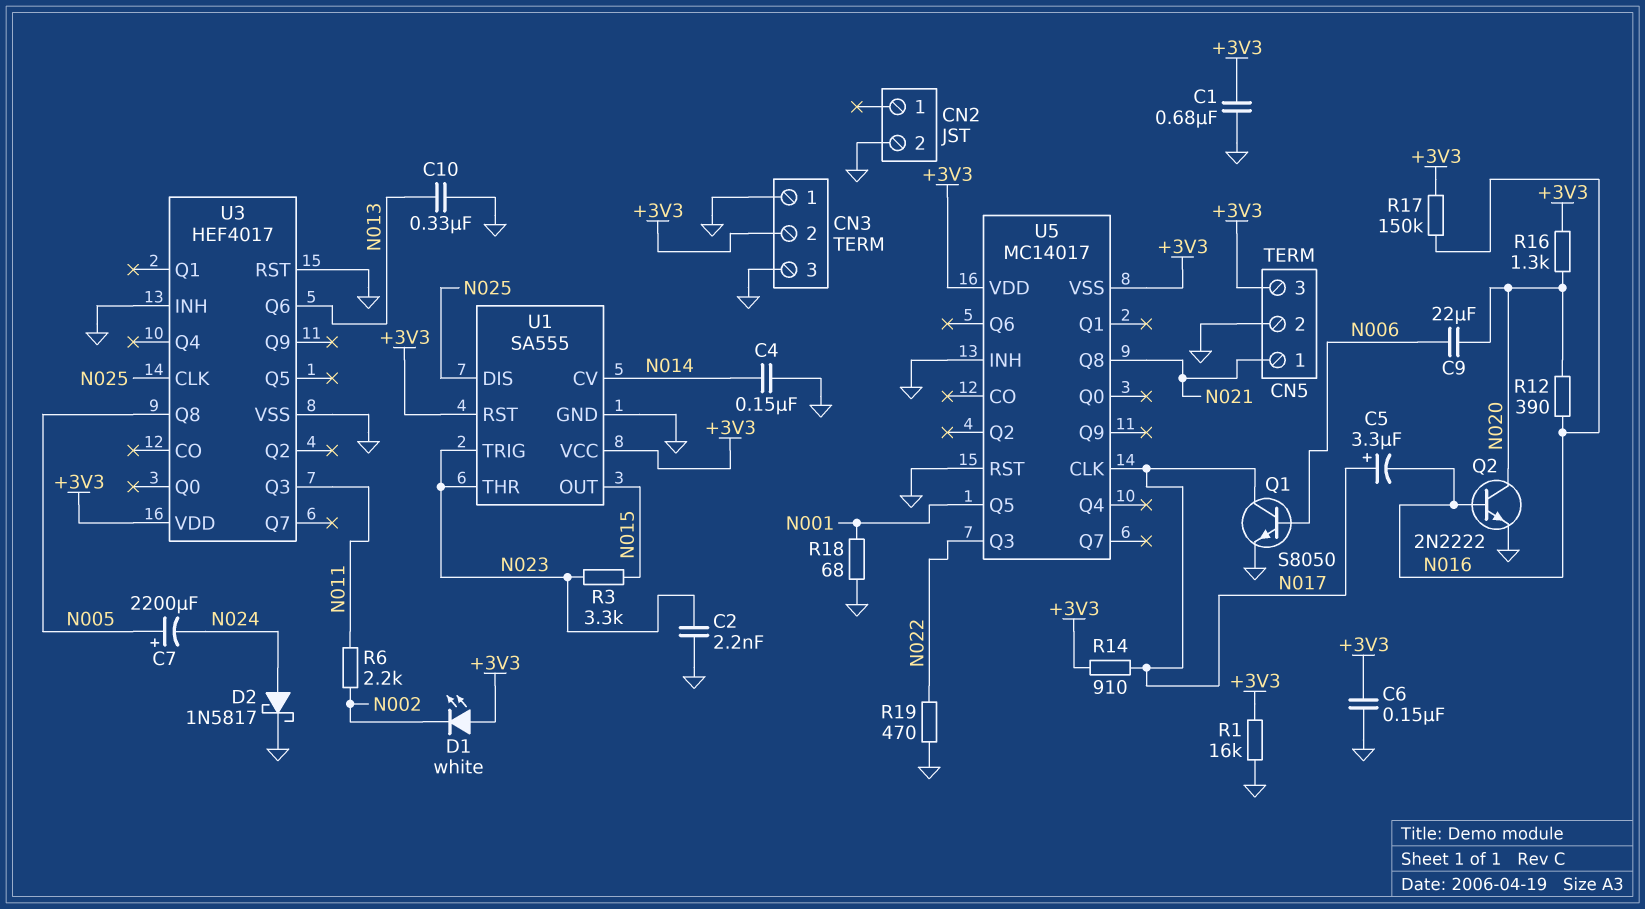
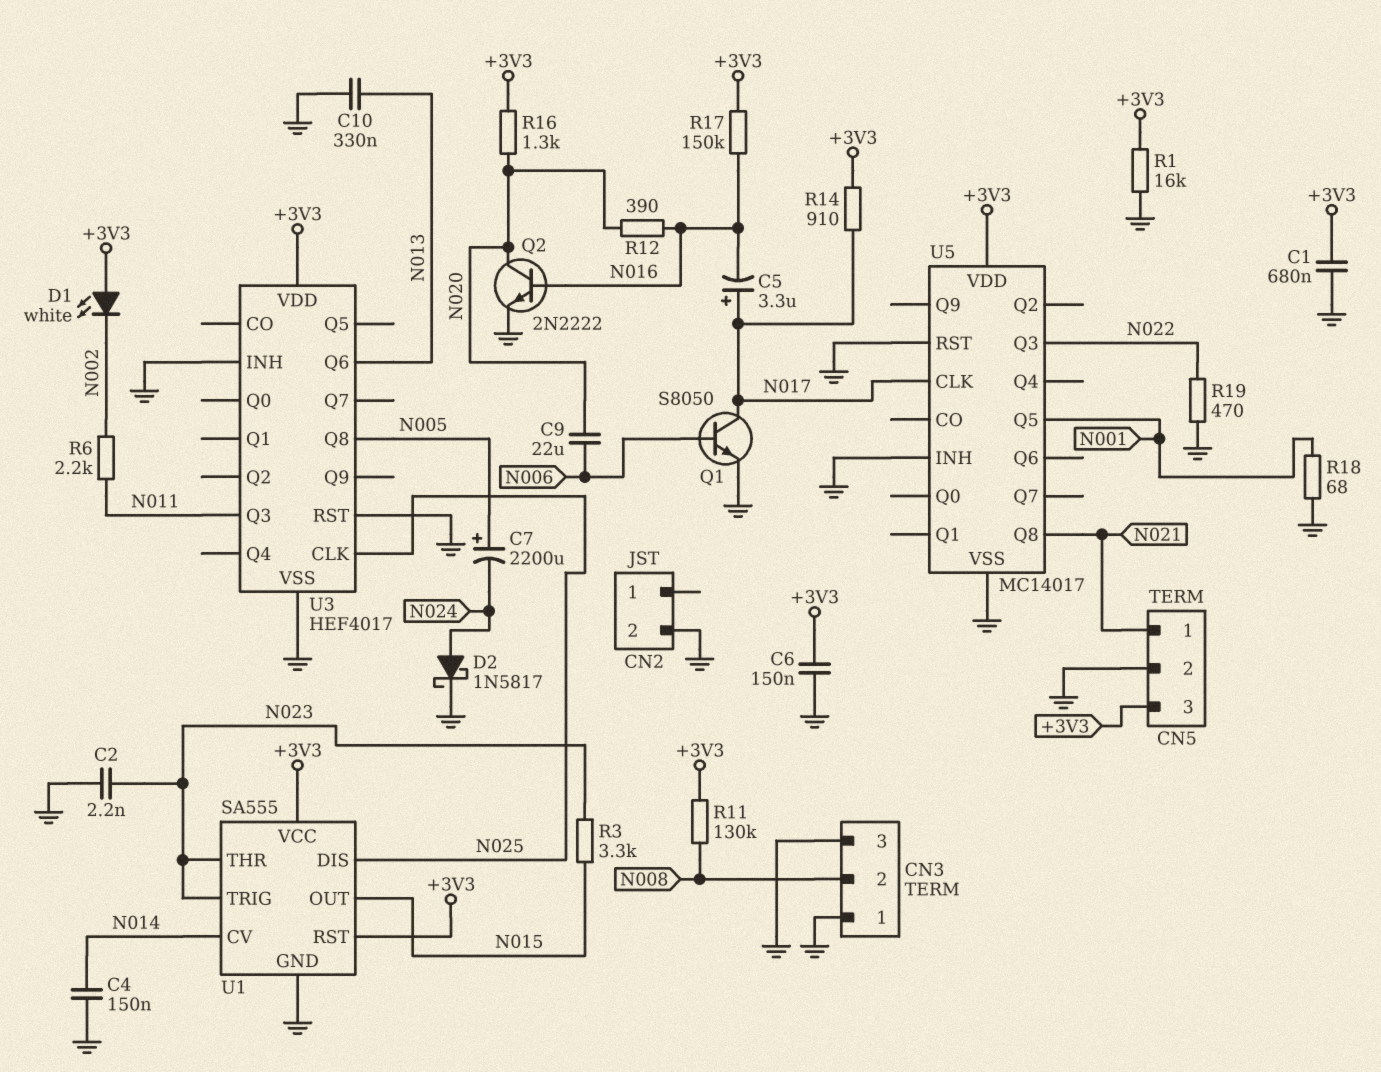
CN3 pin 2: +3V3 -> N008
R11: none -> 130k (+3V3, N008)
U5 pin VSS: +3V3 -> GND

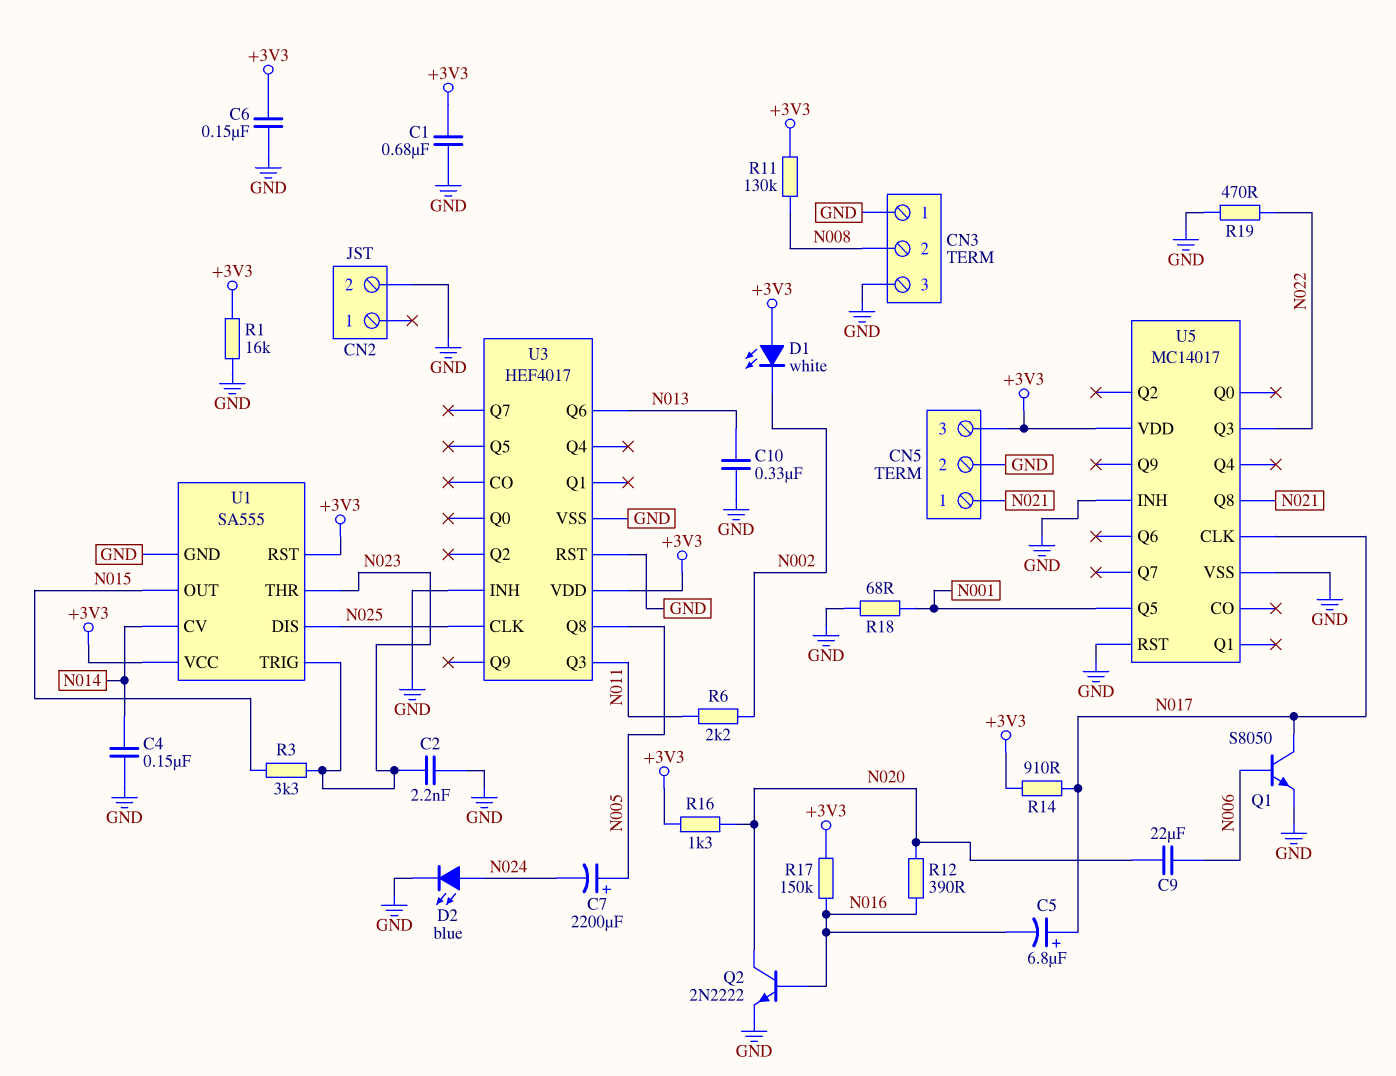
C5: 3.3uF (plus N017, minus N016) -> 6.8uF (plus N017, minus N016)
D2: schottky 1N5817 (A N024, K GND) -> LED blue (A N024, K GND)

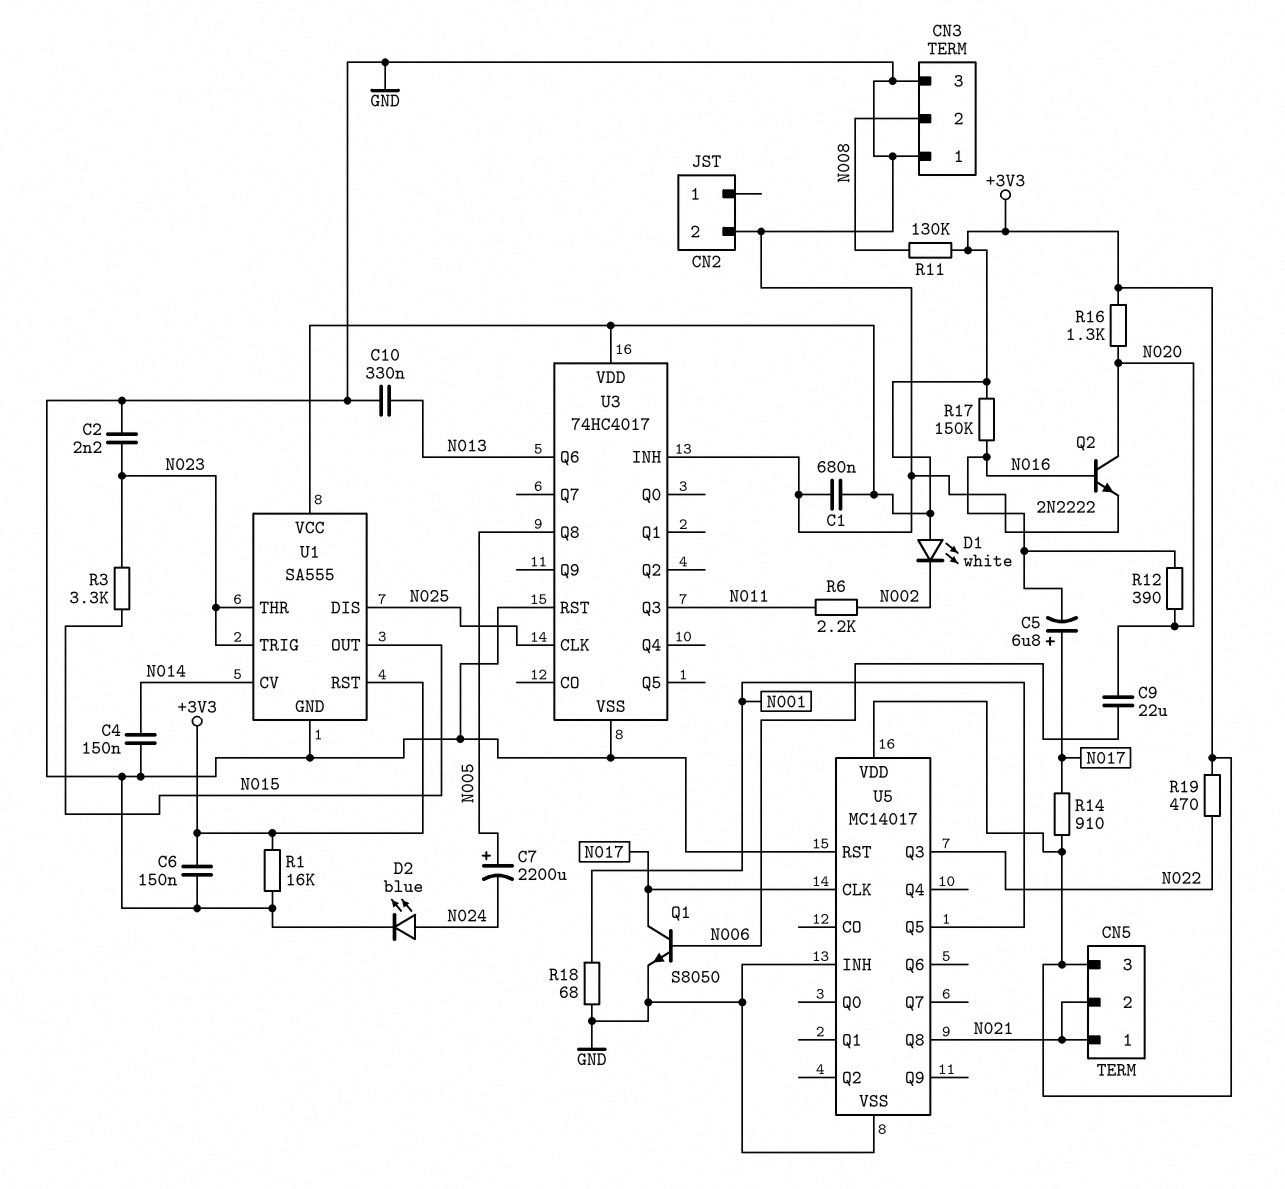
CN5 pin 2: GND -> N021
R19: 470 (GND, N022) -> 470 (+3V3, N022)
U3: HEF4017 -> 74HC4017

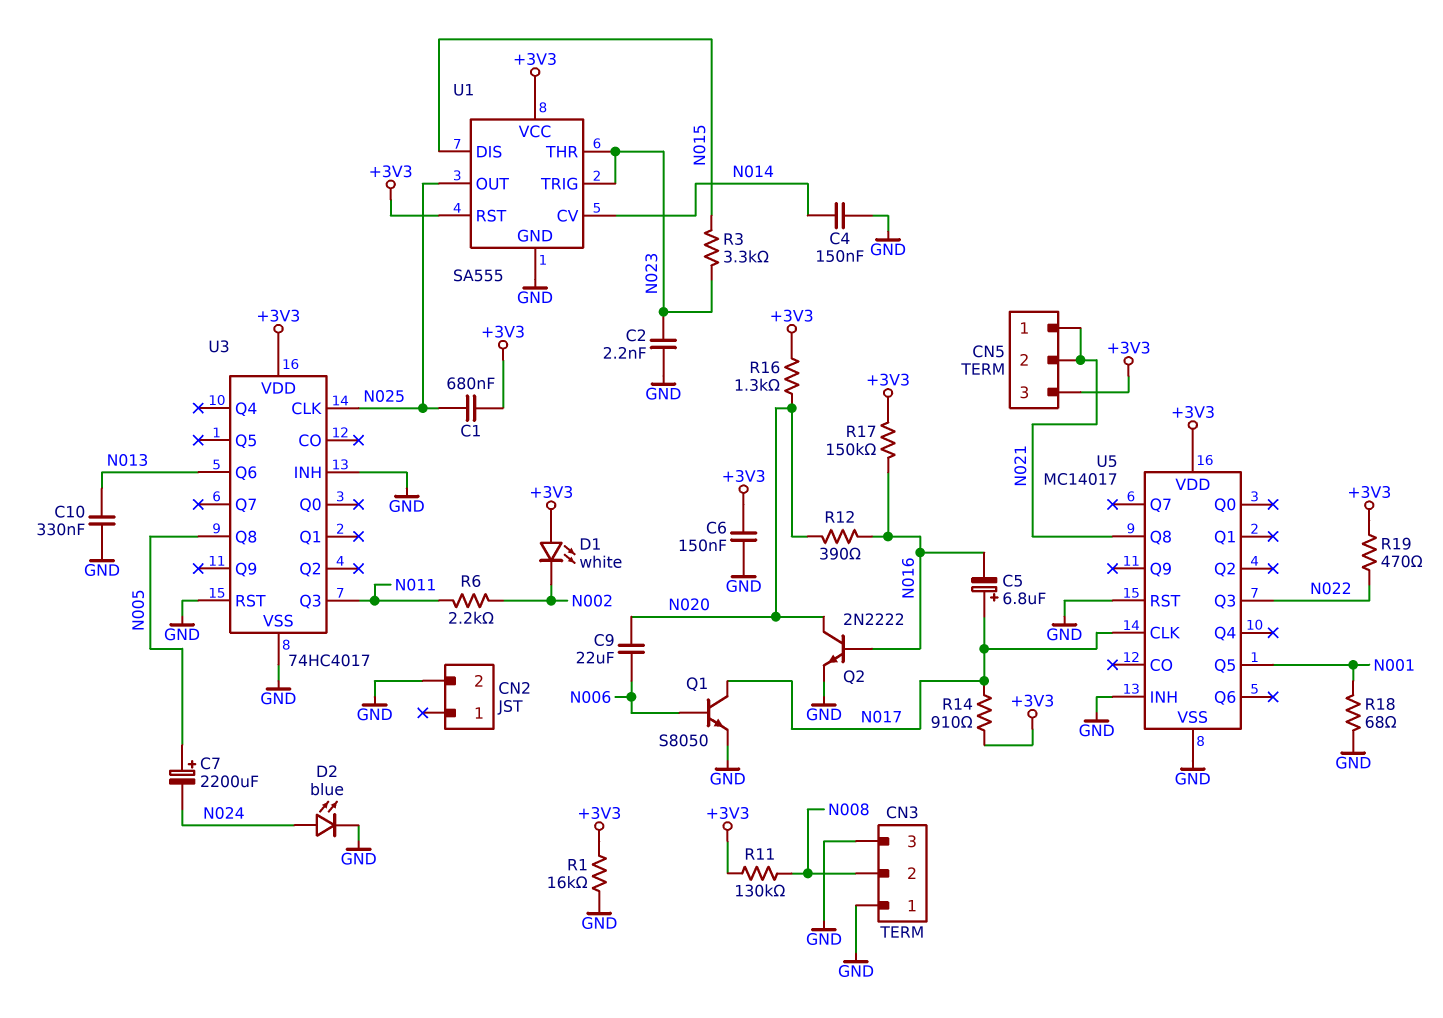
C1: 680nF (+3V3, GND) -> 680nF (+3V3, N025)
U1 pin DIS: N025 -> N015
U1 pin OUT: N015 -> N025

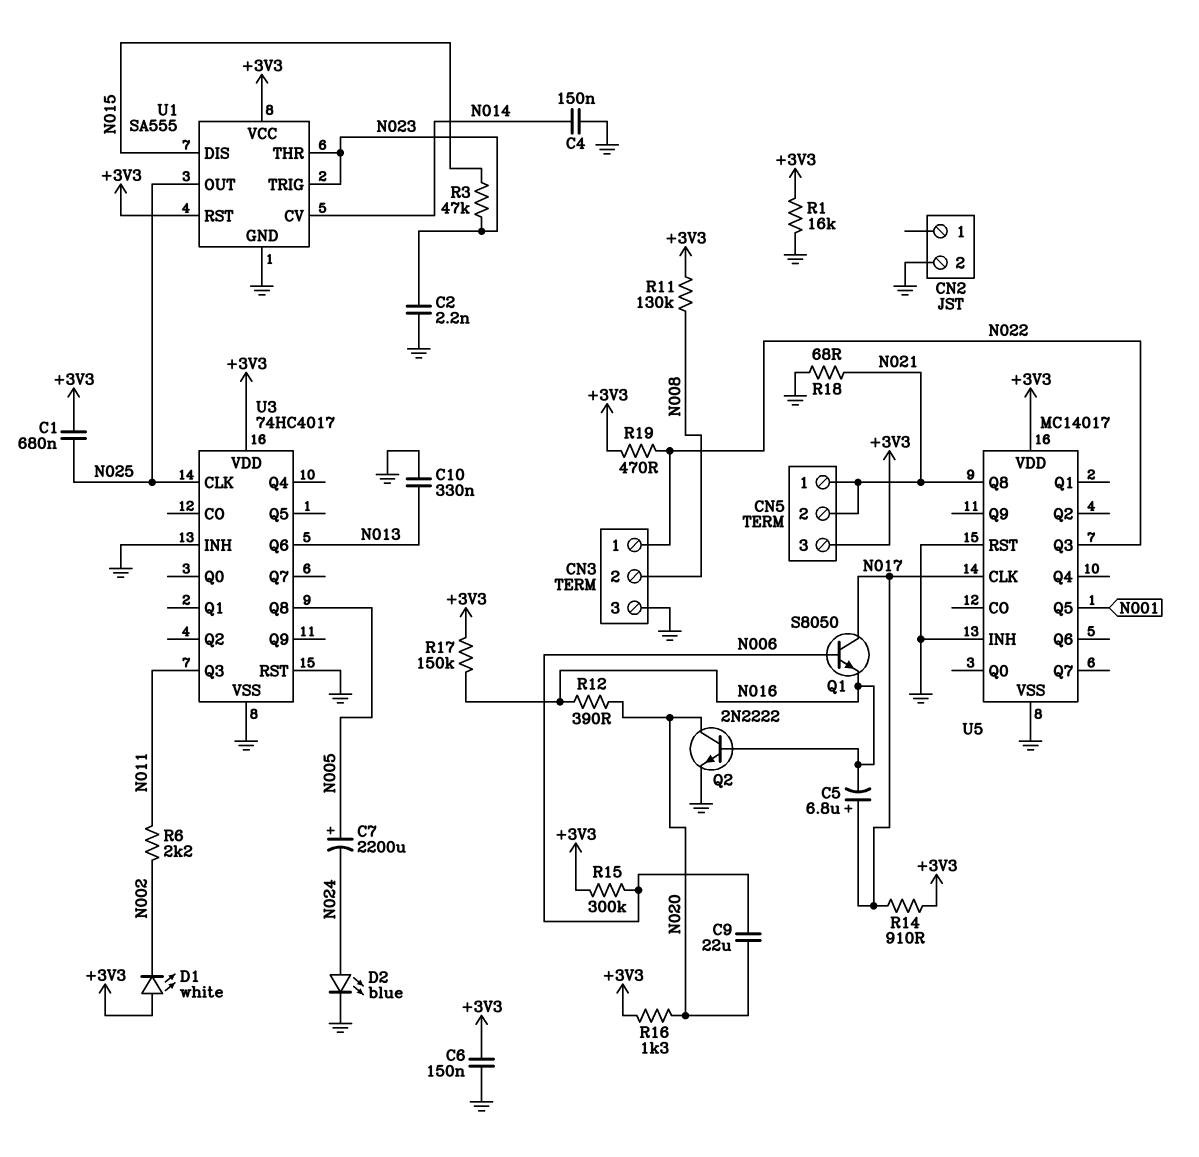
CN3 pin 1: GND -> N022
Q1: NPN S8050 (B N006, C N017, E GND) -> NPN S8050 (B N006, C N017, E N016)
R3: 3.3k (N015, N023) -> 47k (N015, N023)
R15: none -> 300k (+3V3, N006)
R18: 68 (GND, N001) -> 68 (GND, N021)

